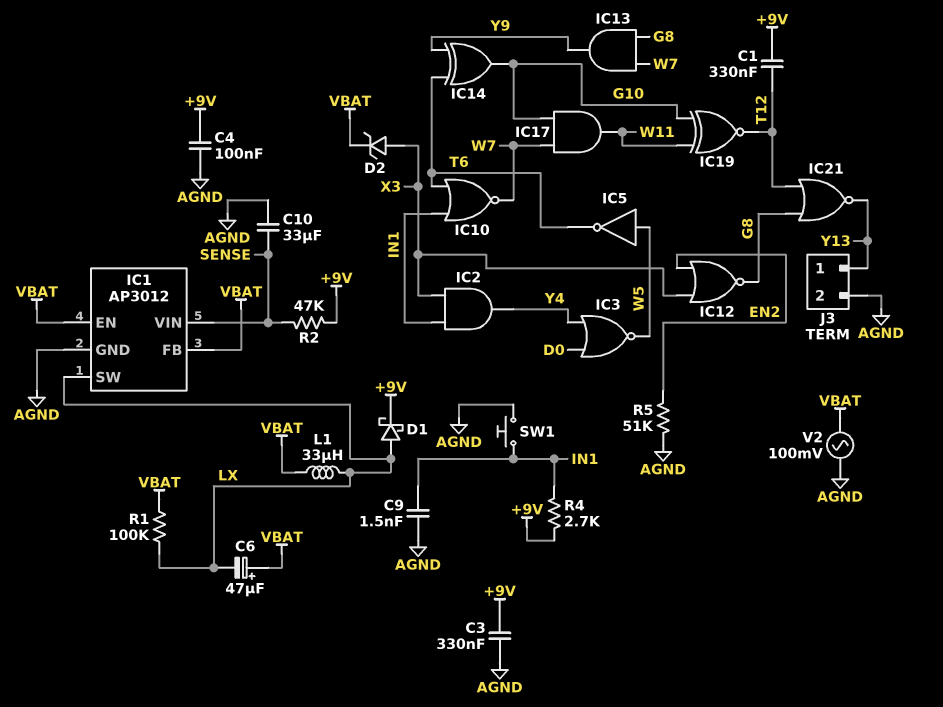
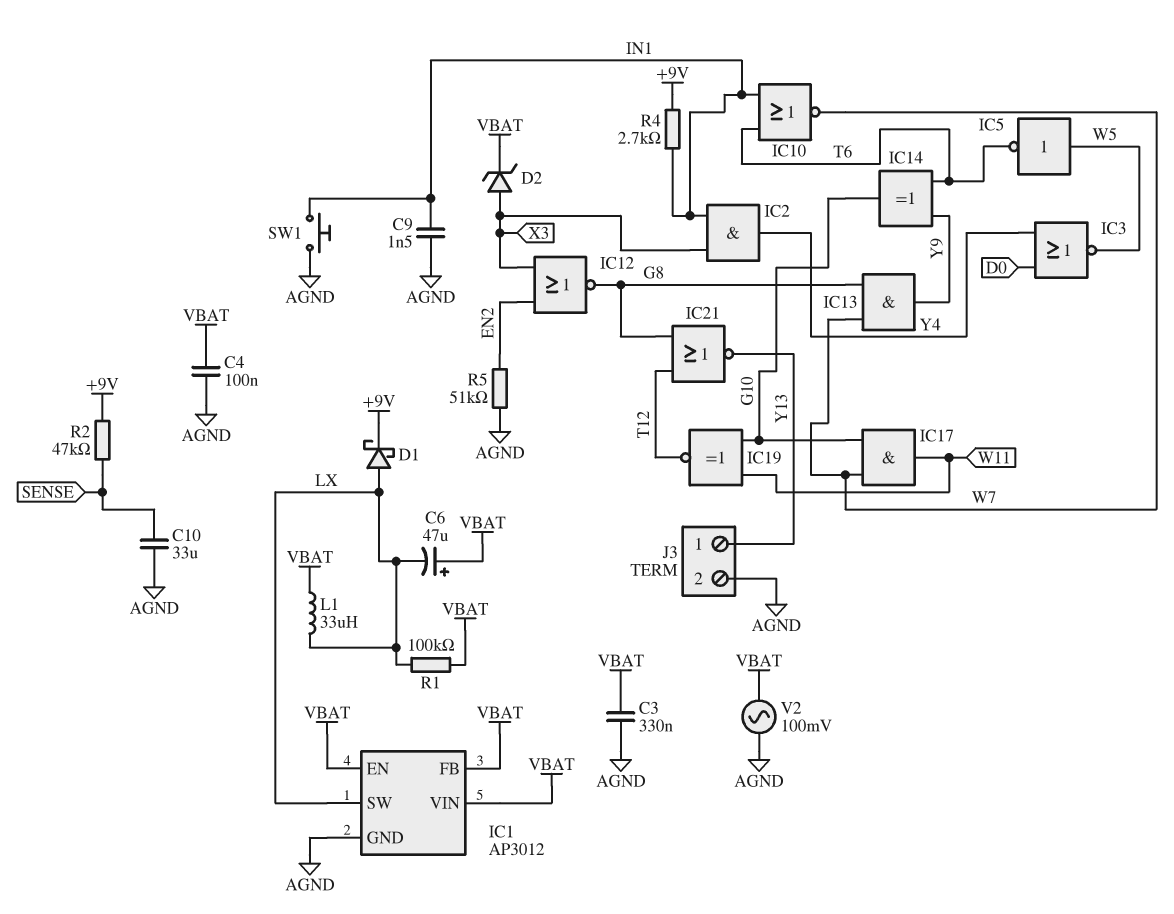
C1: 330nF (+9V, T12) -> none
C3: 330nF (+9V, AGND) -> 330nF (AGND, VBAT)
C4: 100nF (+9V, AGND) -> 100nF (AGND, VBAT)
IC1 pin VIN: SENSE -> VBAT

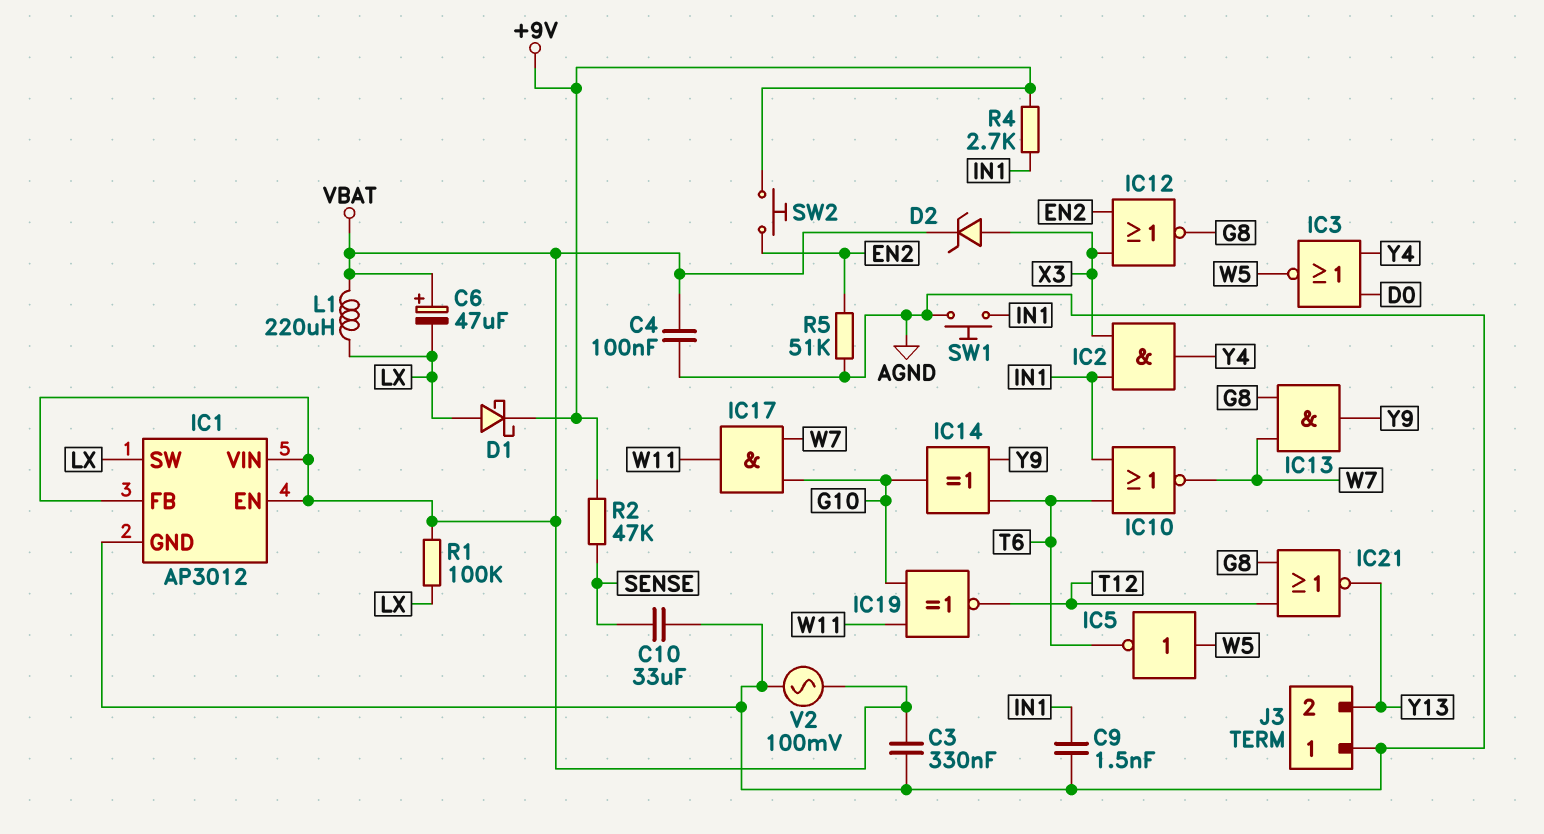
J3 pin 1: Y13 -> AGND
J3 pin 2: AGND -> Y13
L1: 33uH (LX, VBAT) -> 220uH (LX, VBAT)
SW2: none -> button (+9V, EN2)

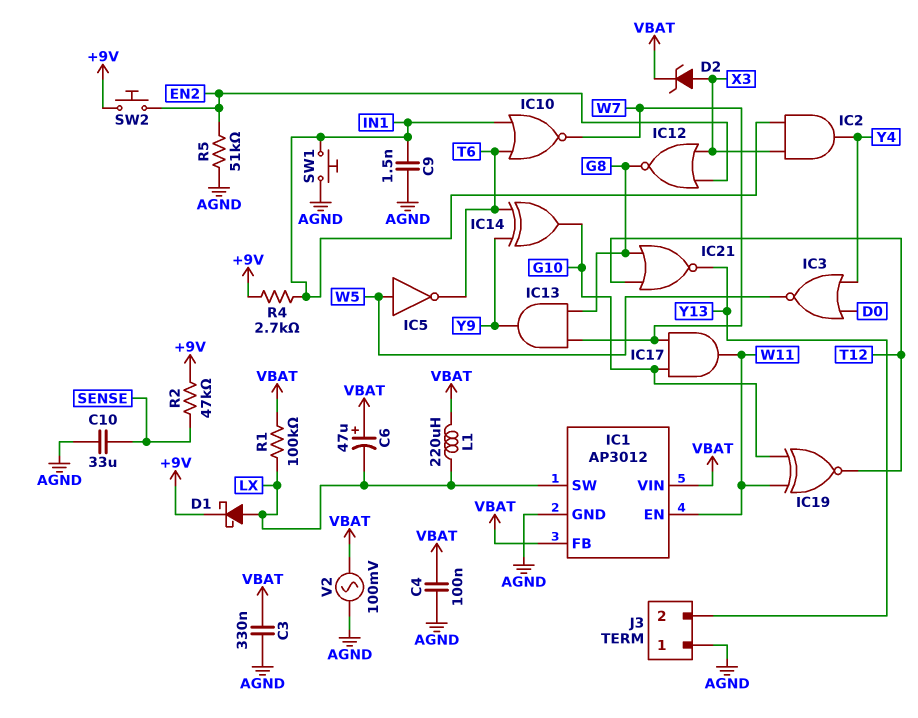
IC1 pin EN: VBAT -> W11

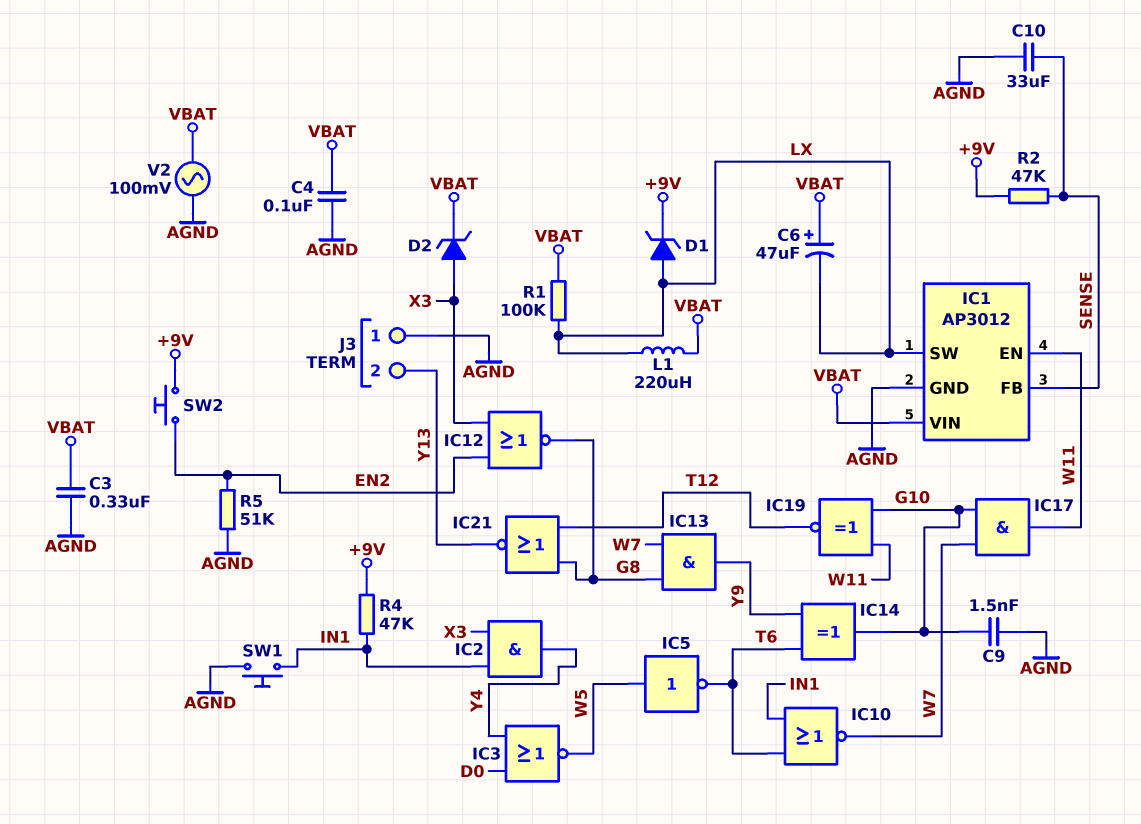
C9: 1.5nF (AGND, IN1) -> 1.5nF (AGND, G10)
D1: schottky (A LX, K +9V) -> zener (A LX, K +9V)
IC1 pin FB: VBAT -> SENSE
R4: 2.7k (+9V, IN1) -> 47k (+9V, IN1)

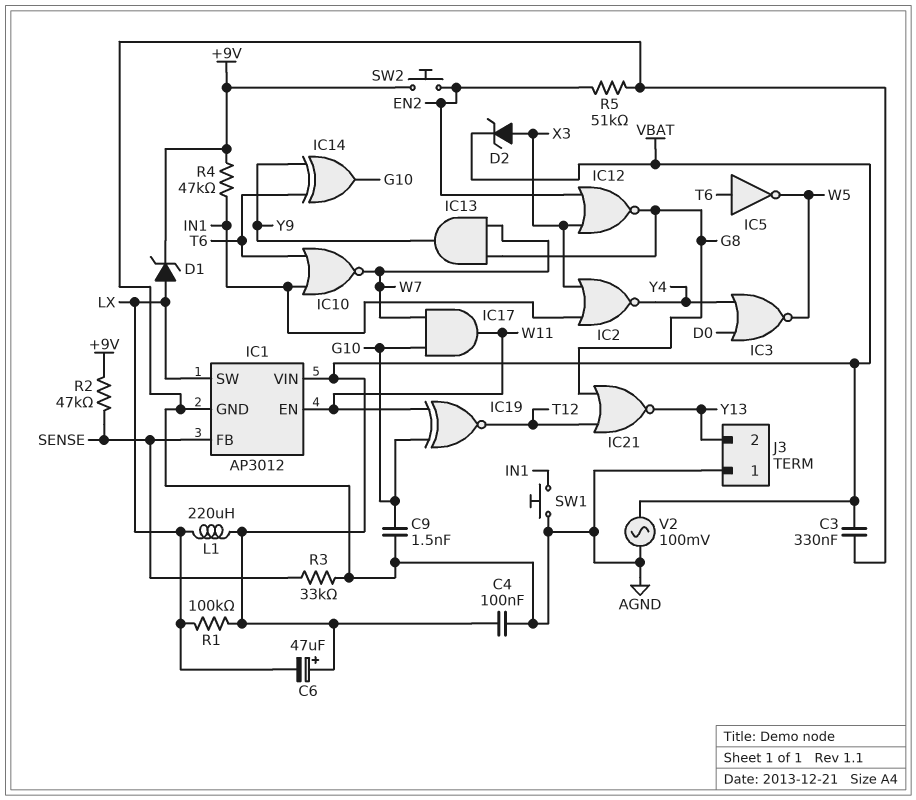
C10: 33uF (AGND, SENSE) -> none
IC2: AND (in IN1, in X3, out Y4) -> NOR (in IN1, in X3, out Y4)
IC5: NOT (in W5, out T6) -> NOT (in T6, out W5)
R3: none -> 33k (AGND, SENSE)

